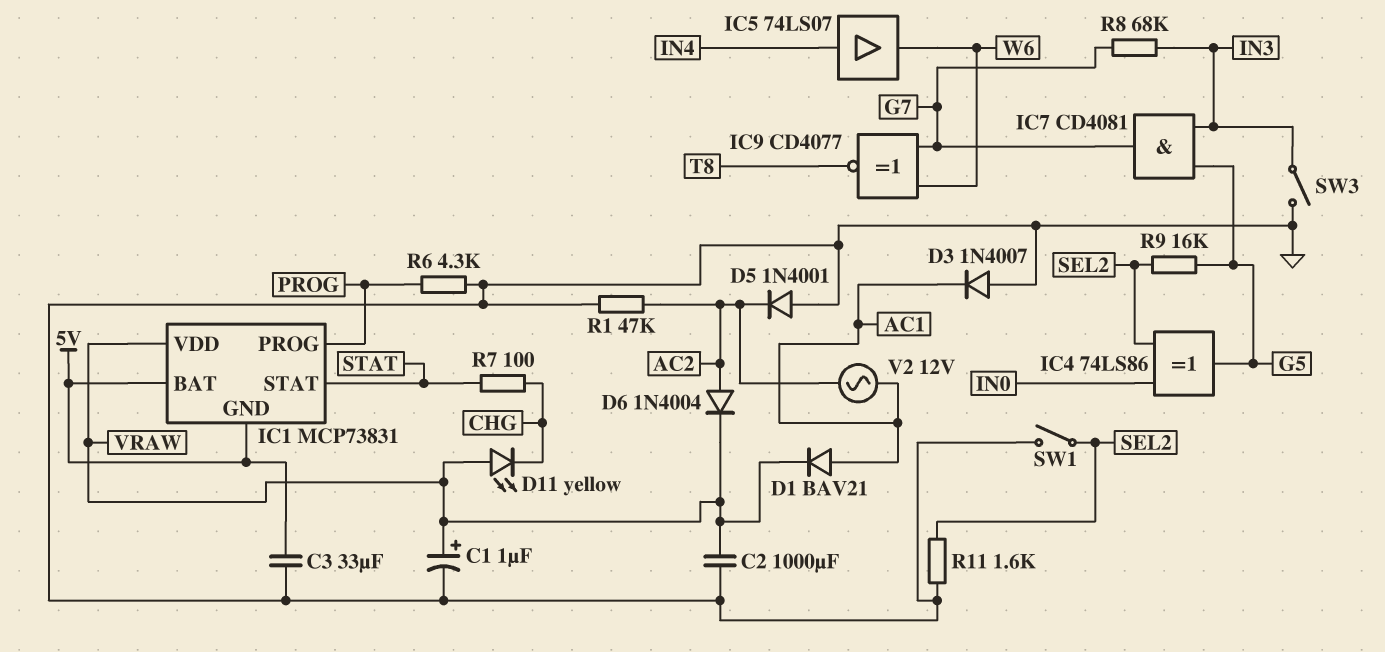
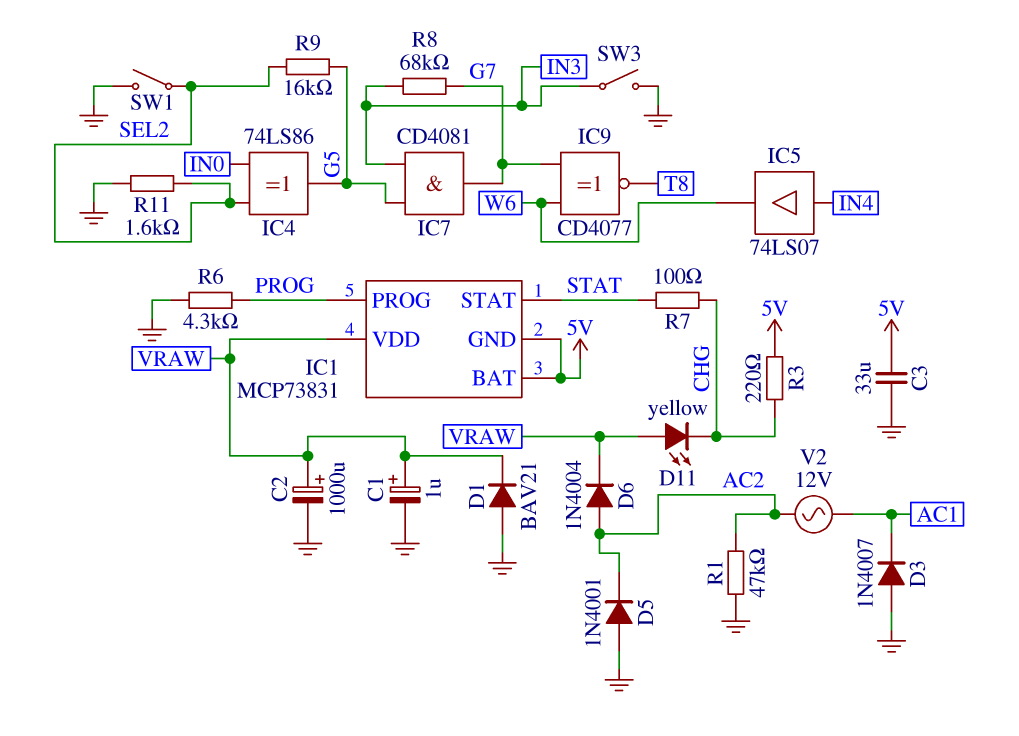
C2: 1000uF (GND, VRAW) -> 1000uF (plus VRAW, minus GND)
D1: diode BAV21 (A AC1, K VRAW) -> diode BAV21 (A GND, K VRAW)
R3: none -> 220 (5V, CHG)

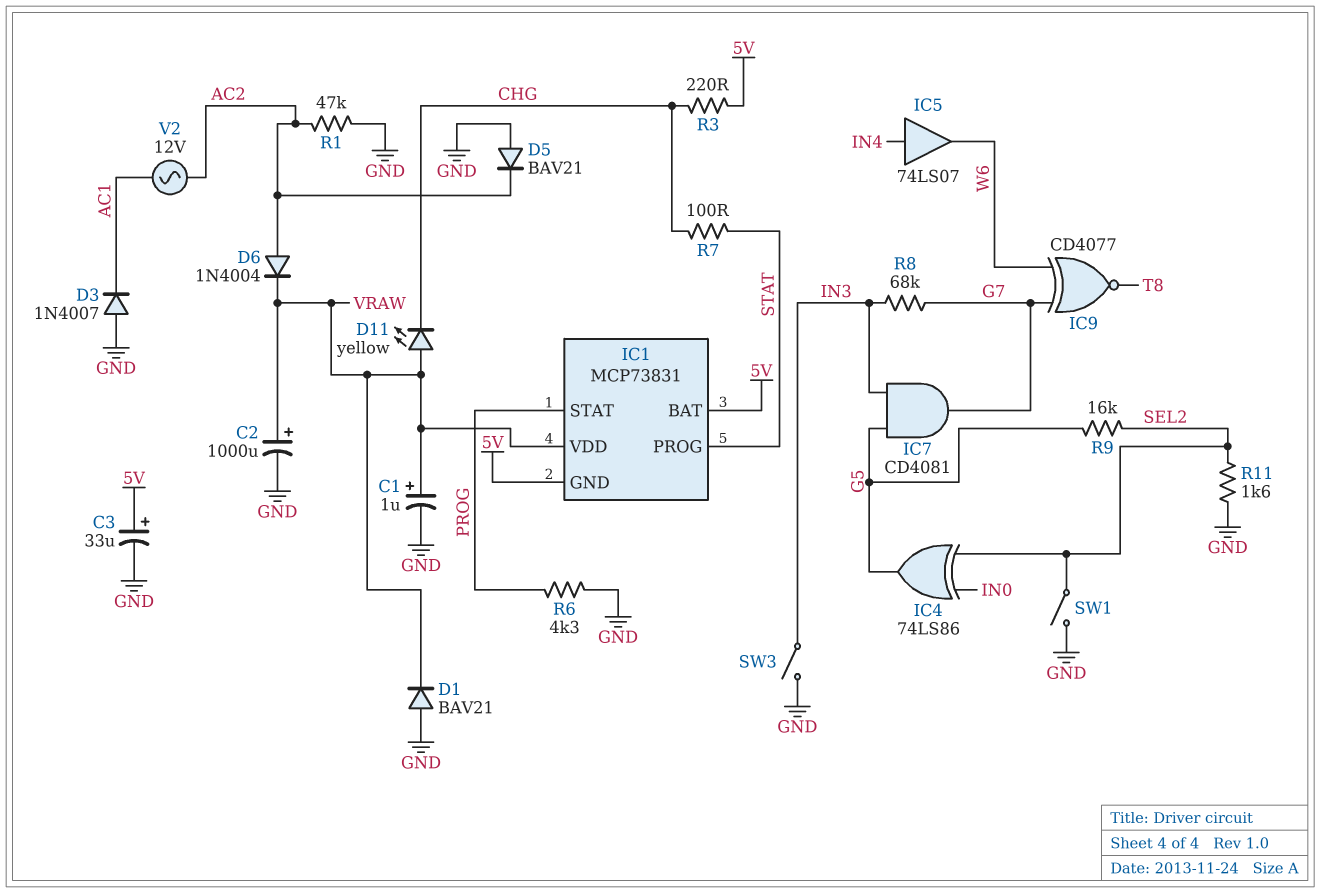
C3: 33uF (5V, GND) -> 33uF (plus 5V, minus GND)
D5: diode 1N4001 (A GND, K AC2) -> diode BAV21 (A GND, K AC2)
IC1 pin PROG: PROG -> STAT
IC1 pin STAT: STAT -> PROG

